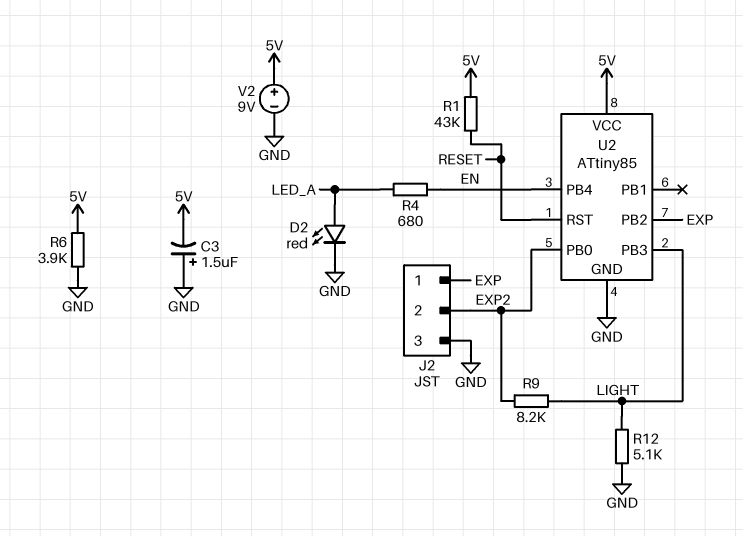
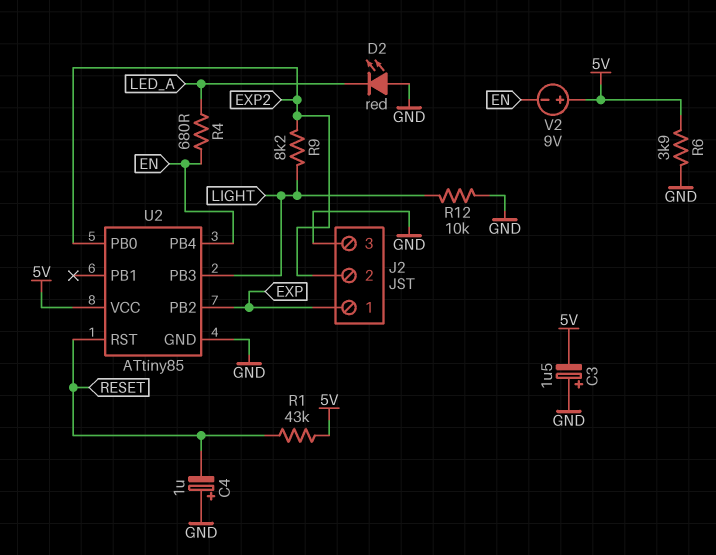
C4: none -> 1uF (plus GND, minus RESET)
D2: LED red (A LED_A, K GND) -> LED red (A GND, K LED_A)
R12: 5.1k (GND, LIGHT) -> 10k (GND, LIGHT)
V2: 9V (plus 5V, minus GND) -> 9V (plus 5V, minus EN)

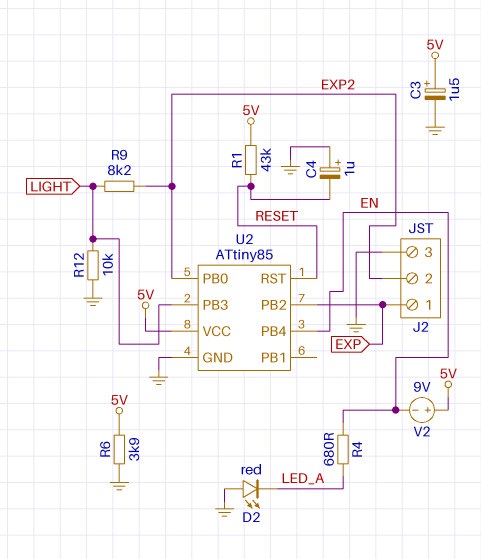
C3: 1.5uF (plus GND, minus 5V) -> 1.5uF (plus 5V, minus GND)

